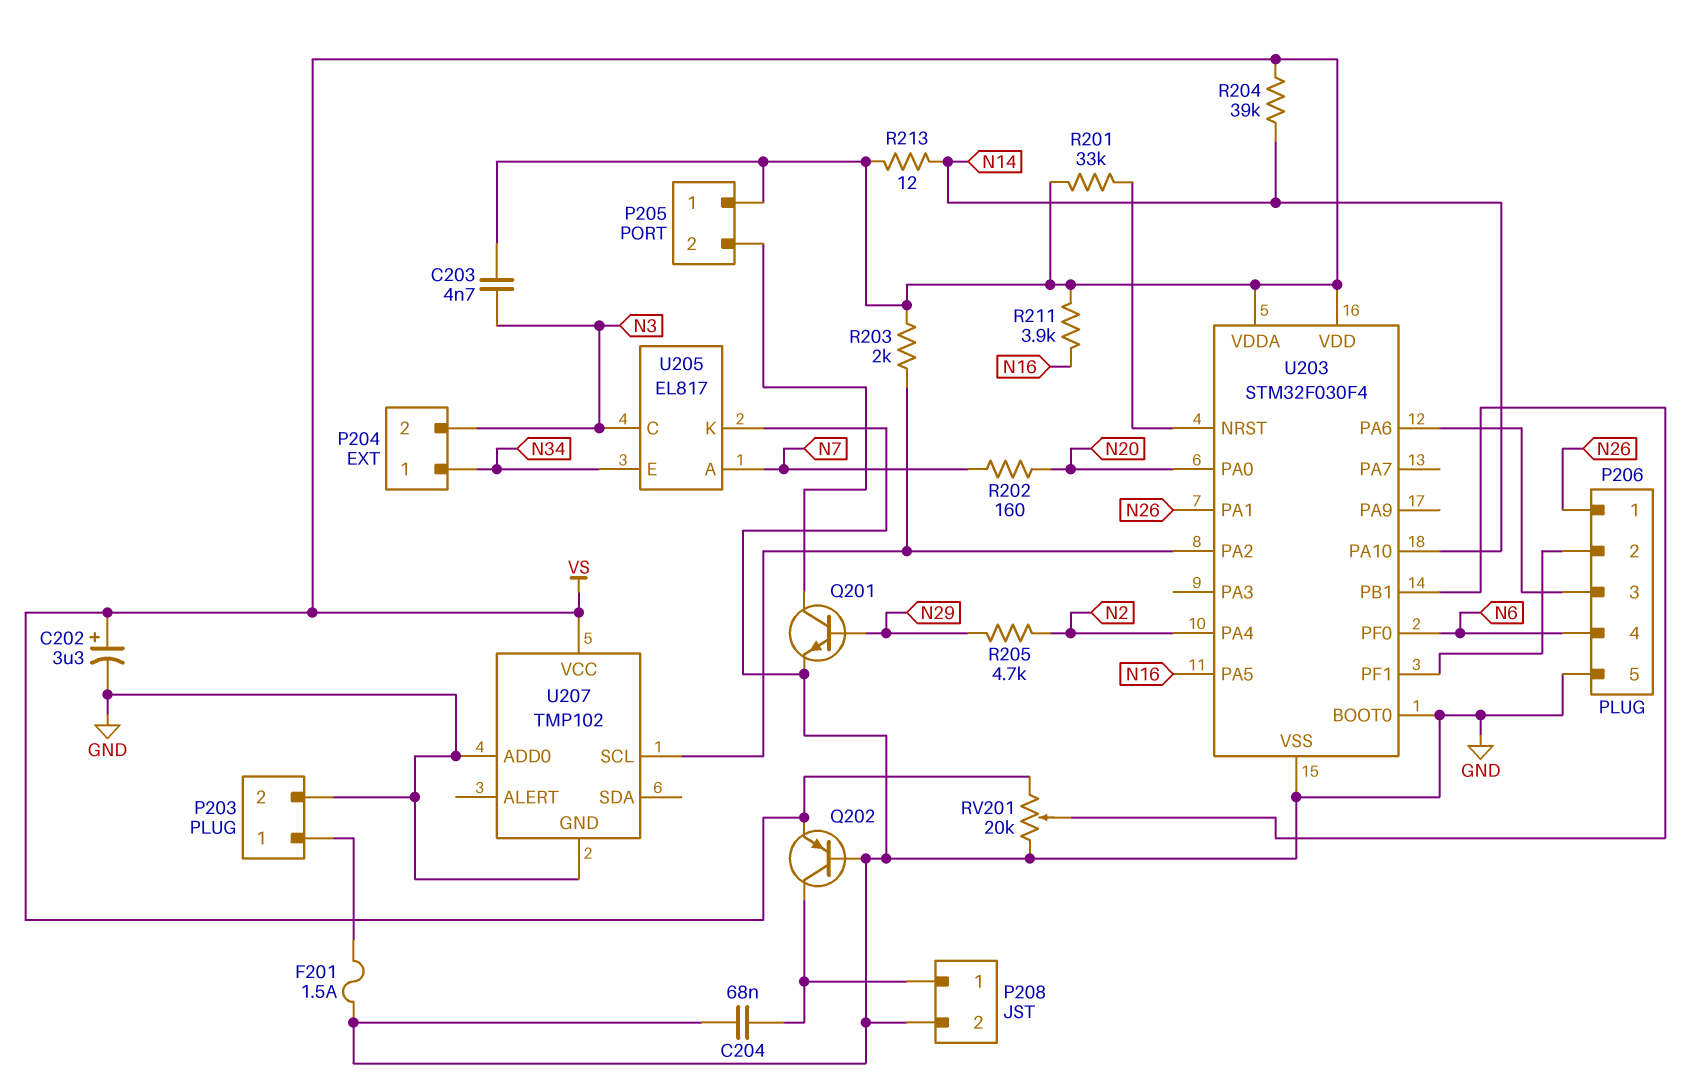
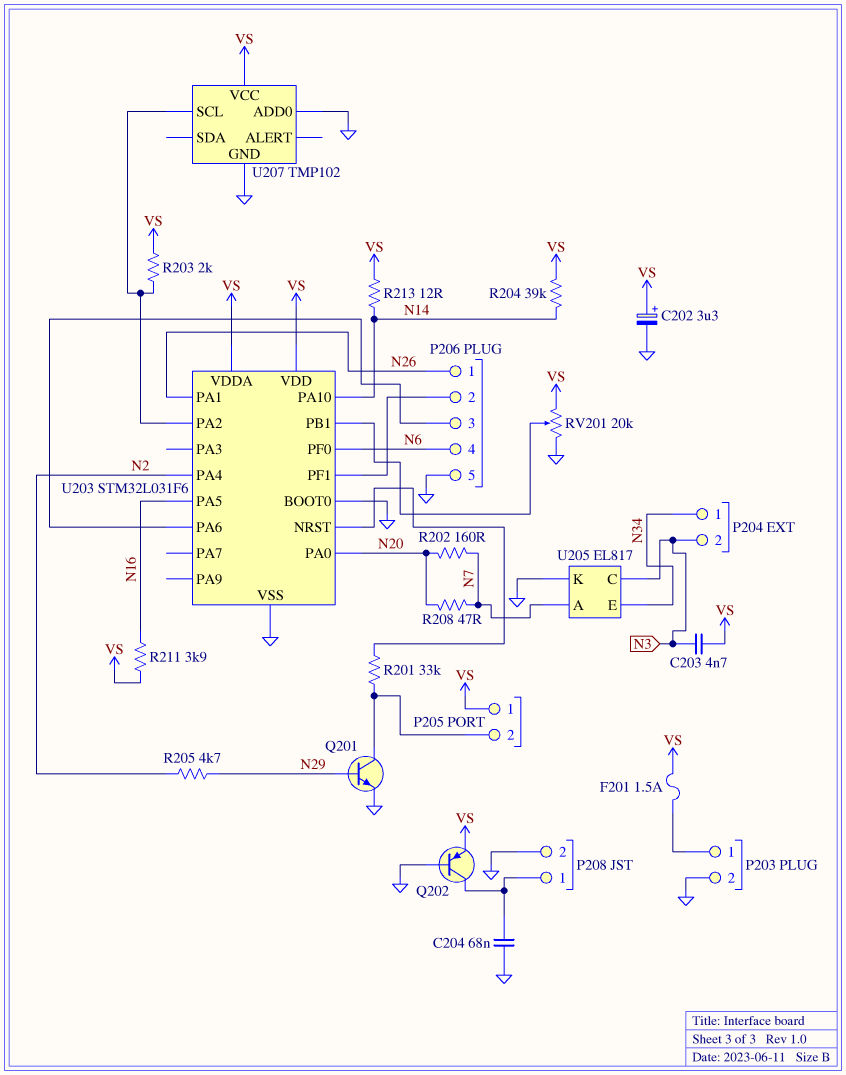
F201: 1.5A (GND, P203/1) -> 1.5A (P203/1, VS)
R201: 33k (U203/NRST, VS) -> 33k (P205/2, U203/NRST)
R208: none -> 47 (N7, N20)
U203: STM32F030F4 -> STM32L031F6

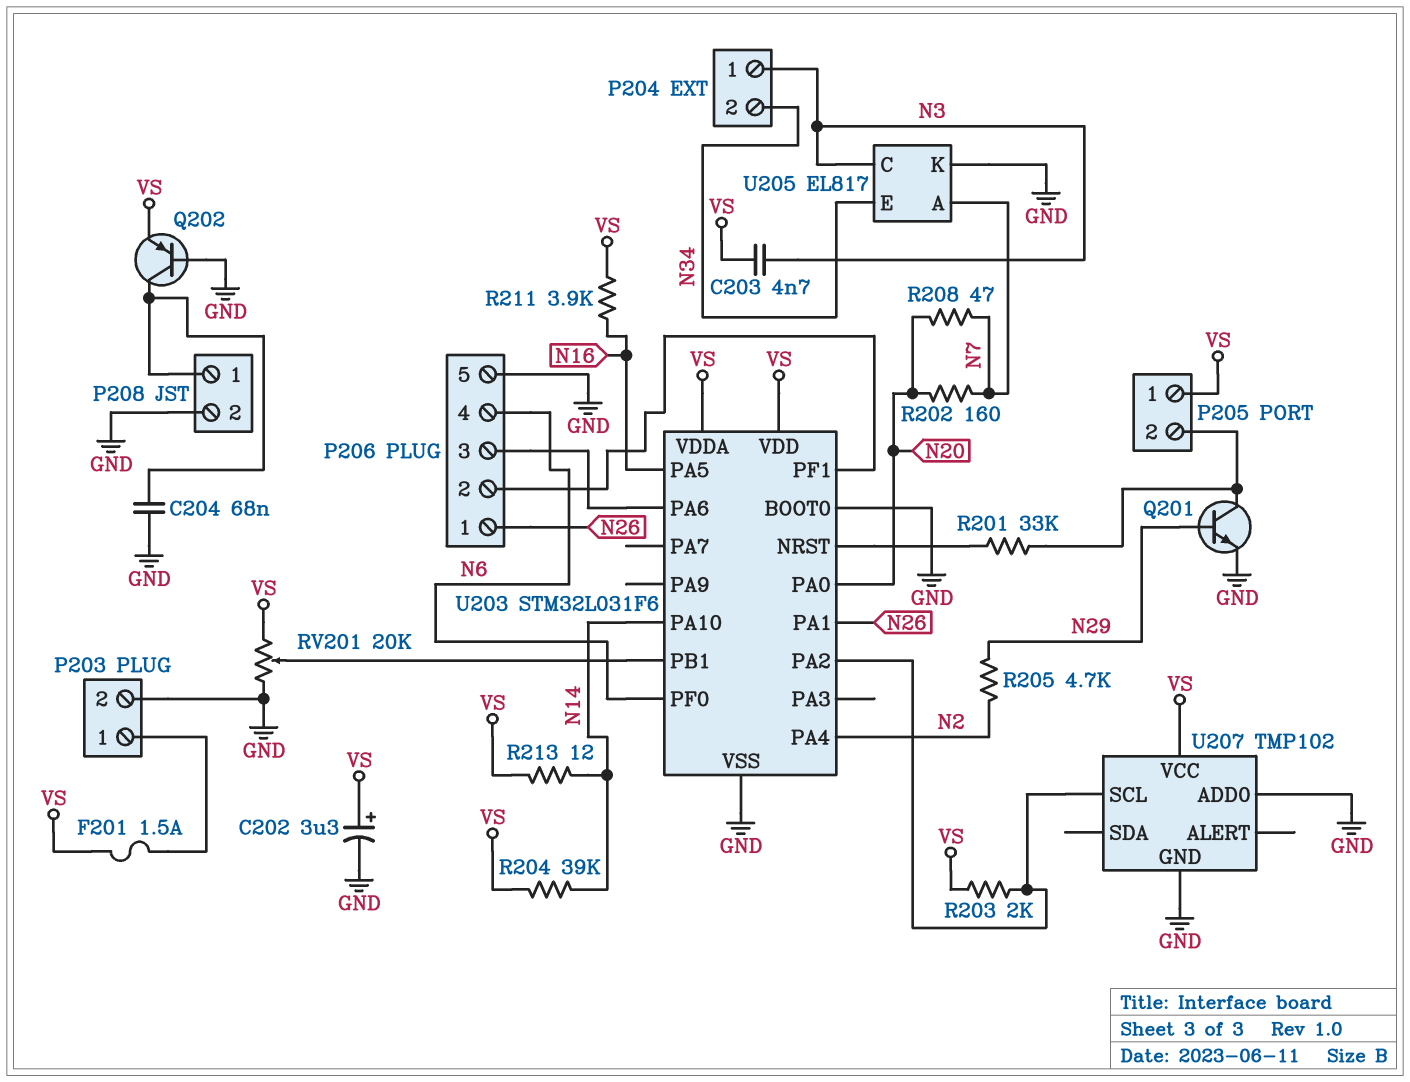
P204 pin 1: N34 -> N3
P204 pin 2: N3 -> N34

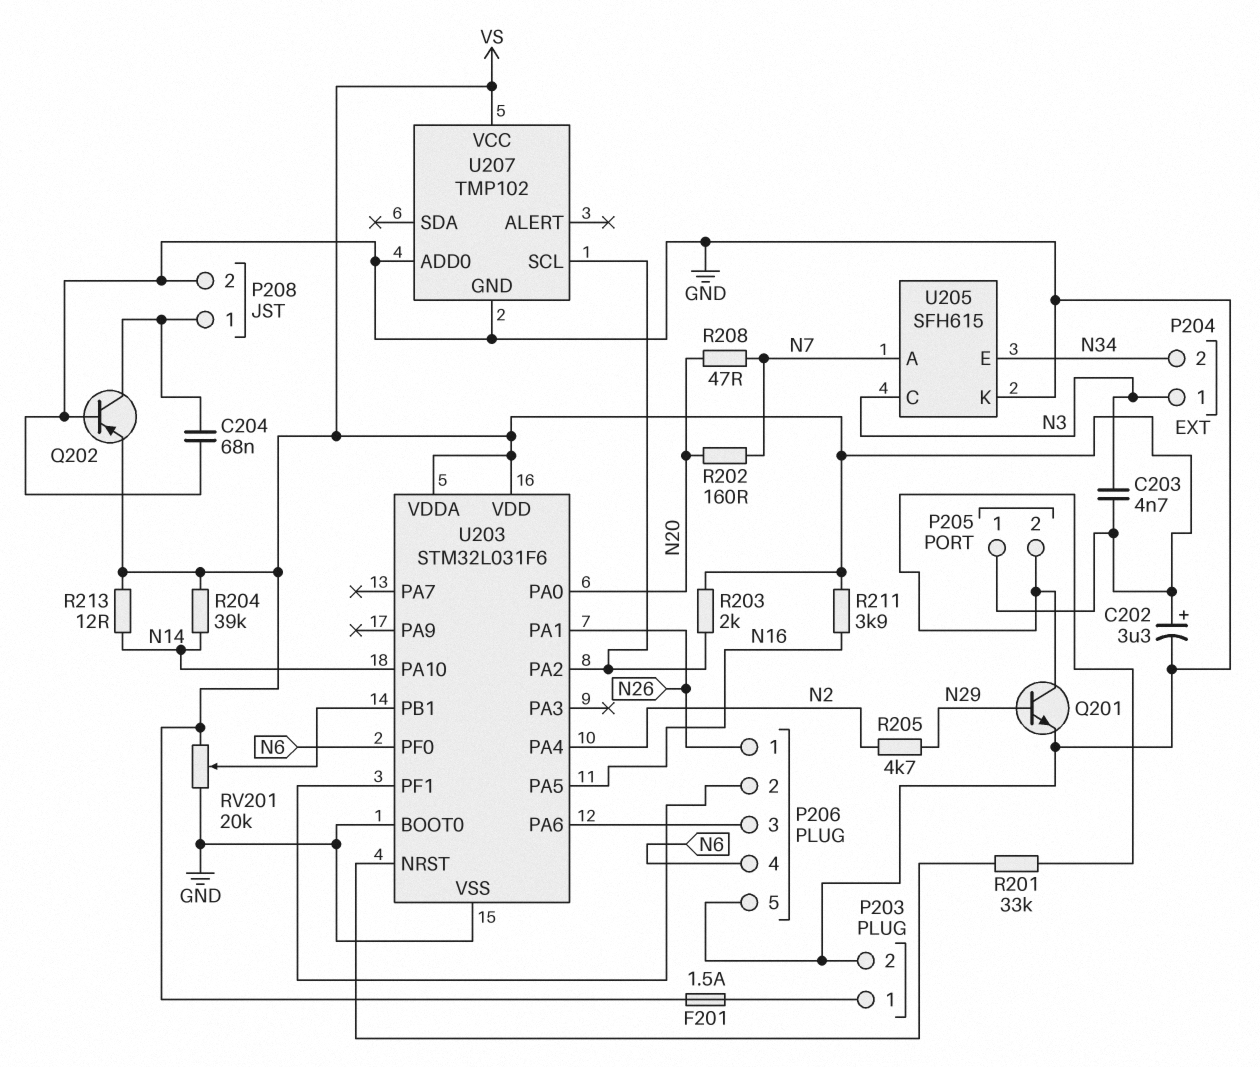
U205: EL817 -> SFH615

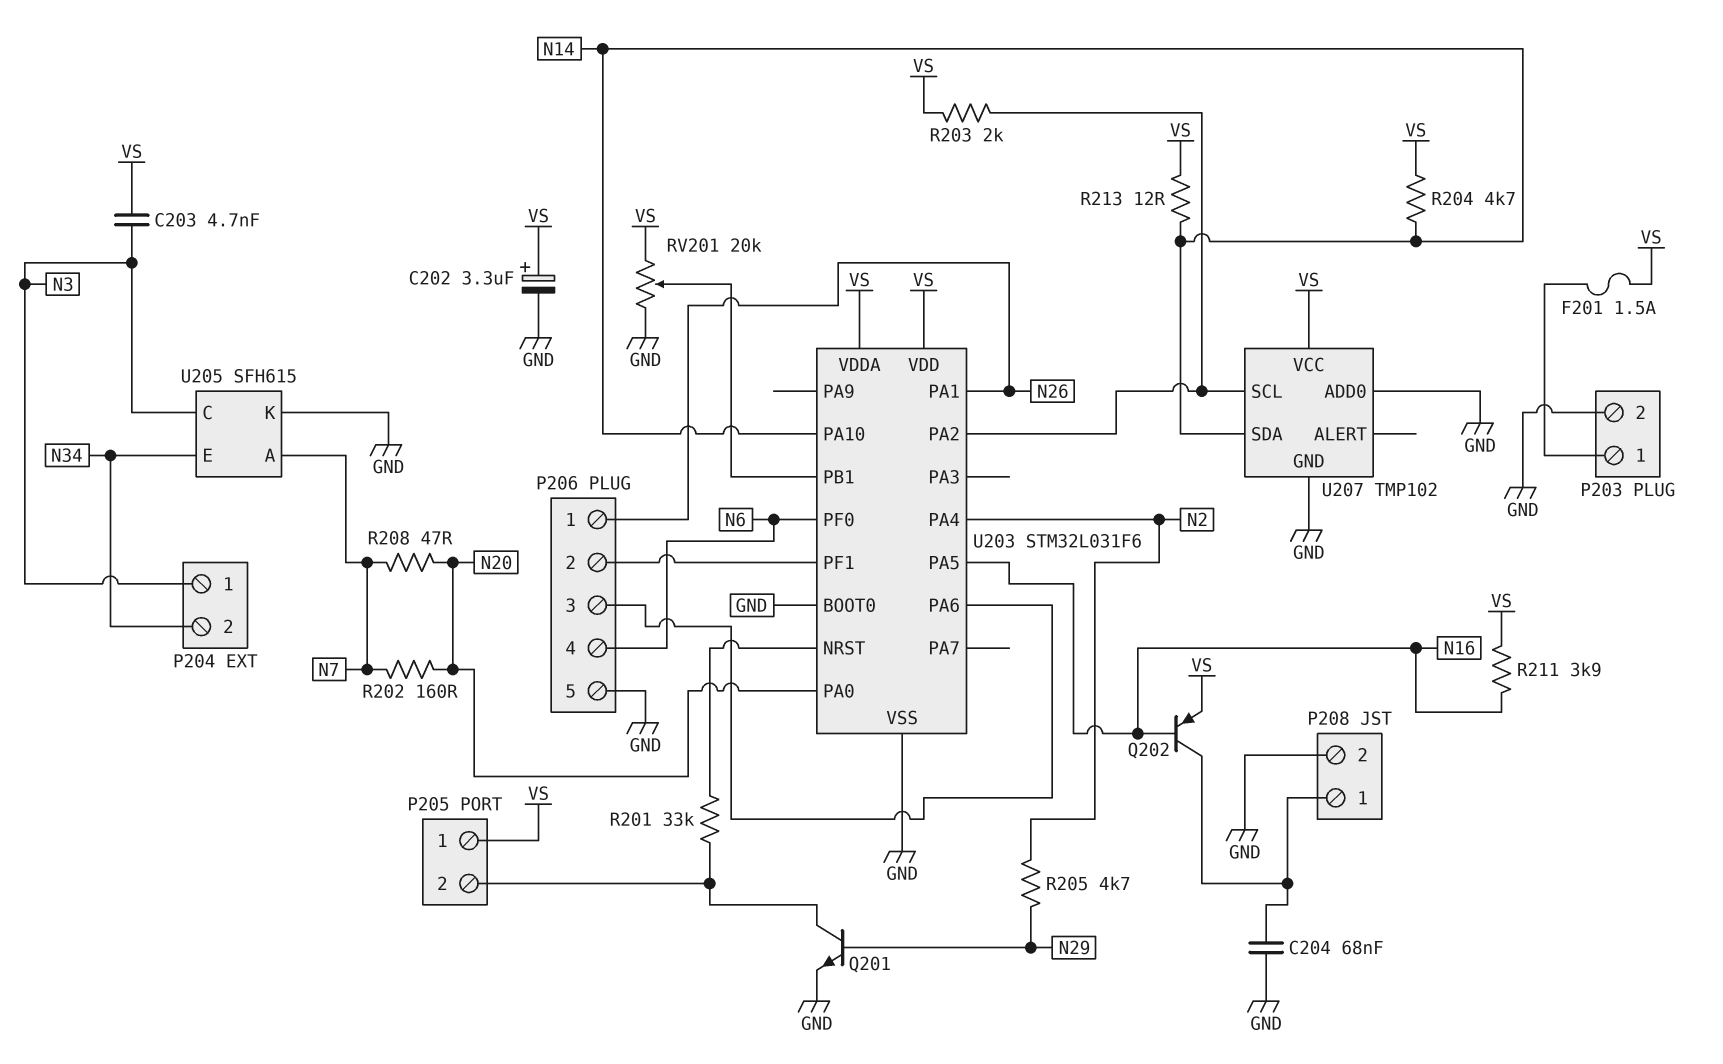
Q202: PNP (B GND, C P208/1, E VS) -> PNP (B N16, C P208/1, E VS)
R204: 39k (N14, VS) -> 4.7k (N14, VS)
U207 pin SDA: none -> N14

